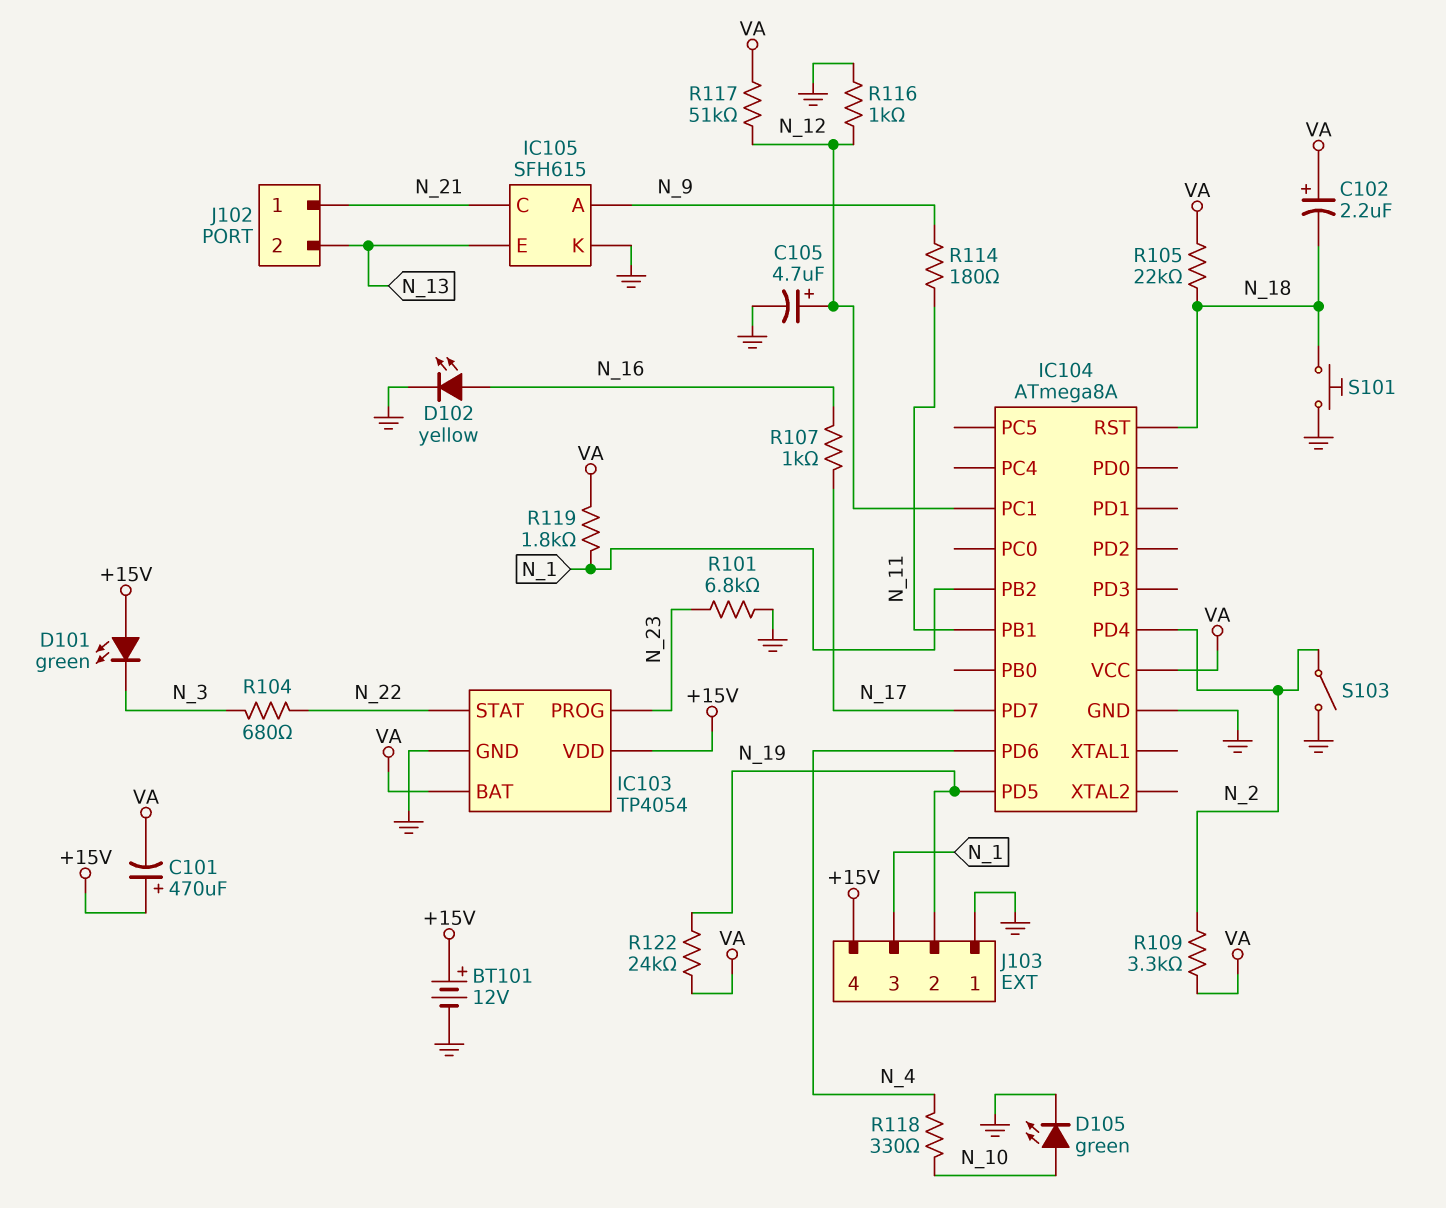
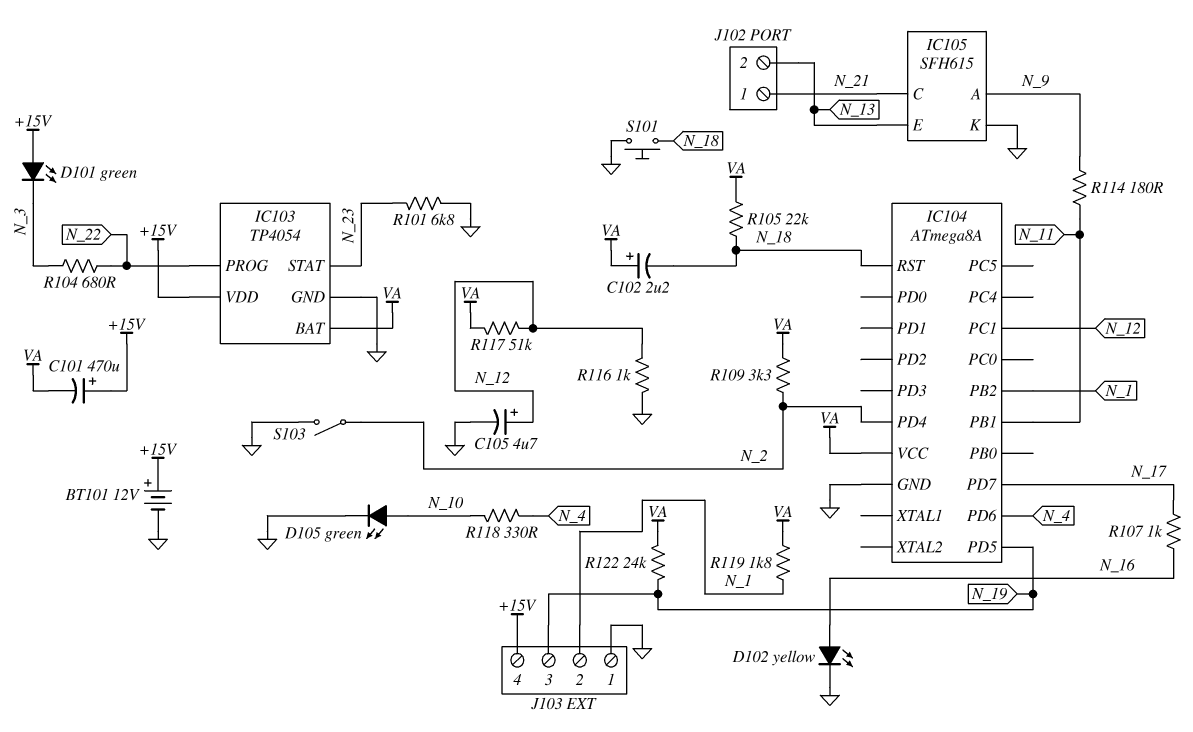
IC103 pin PROG: N_23 -> N_22
IC103 pin STAT: N_22 -> N_23
J103 pin 2: N_19 -> N_1
J103 pin 3: N_1 -> N_19

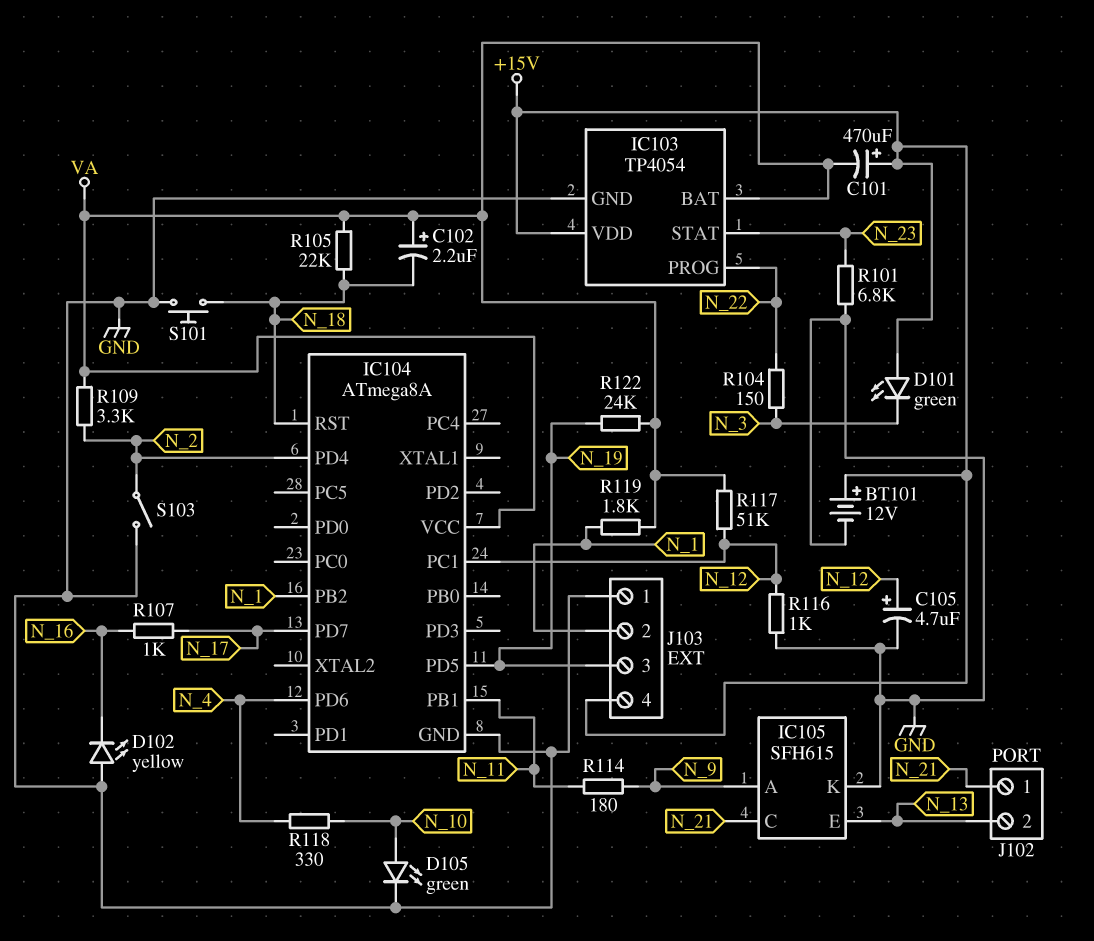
D102: LED yellow (A N_16, K GND) -> LED yellow (A GND, K N_16)
R104: 680 (N_3, N_22) -> 150 (N_3, N_22)

